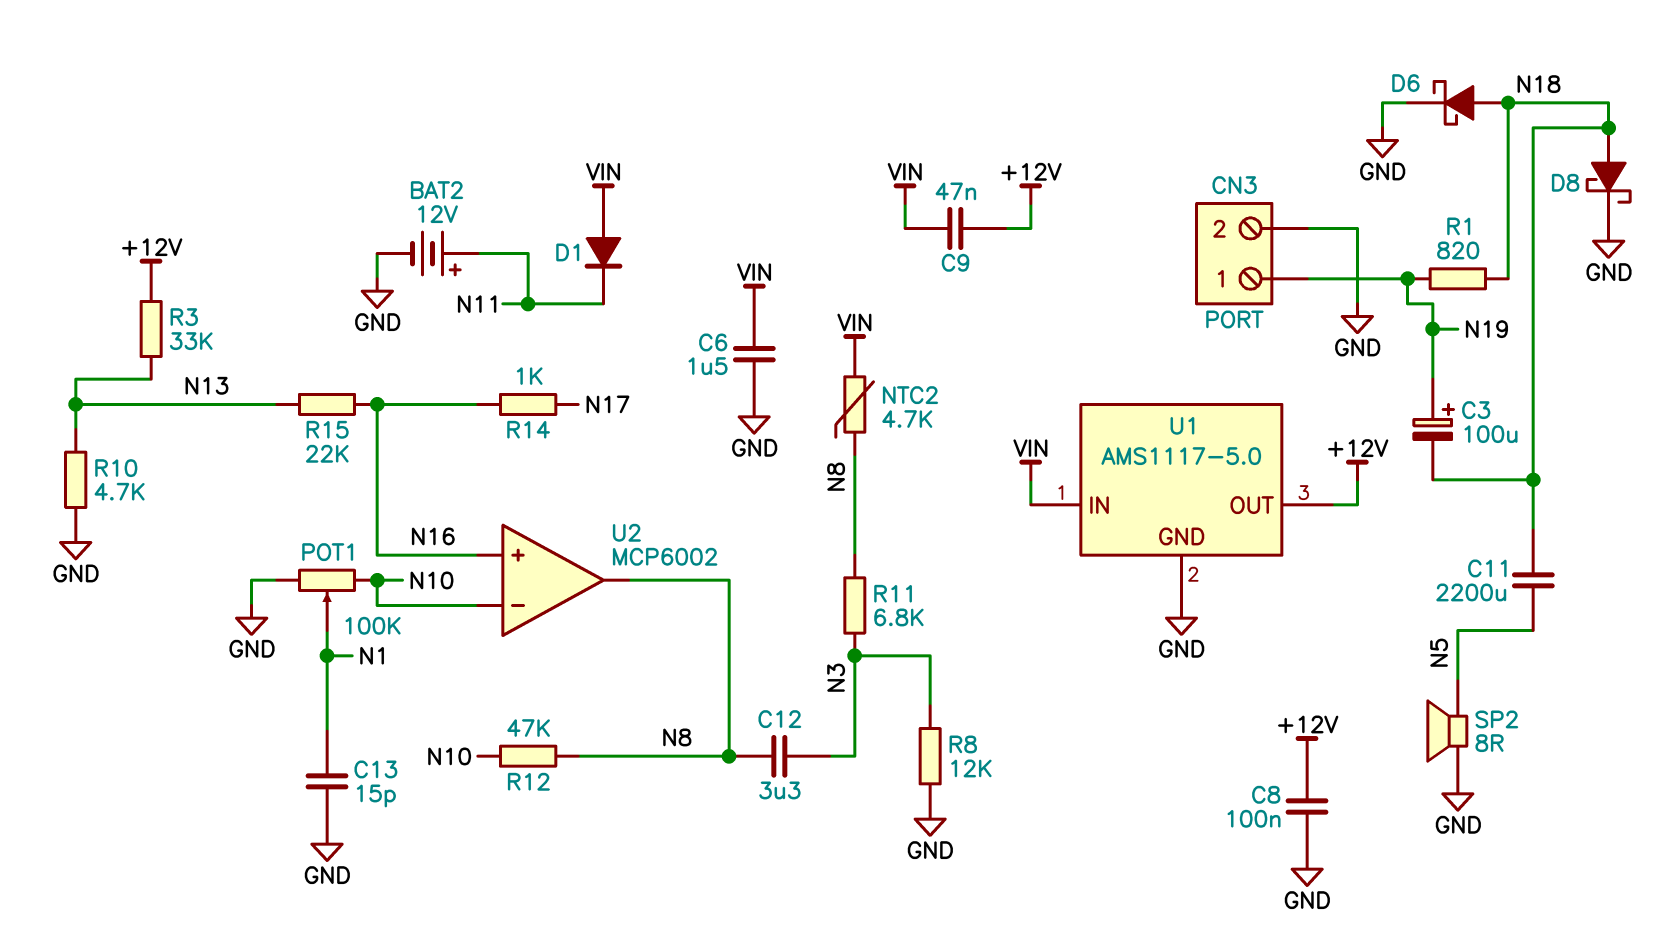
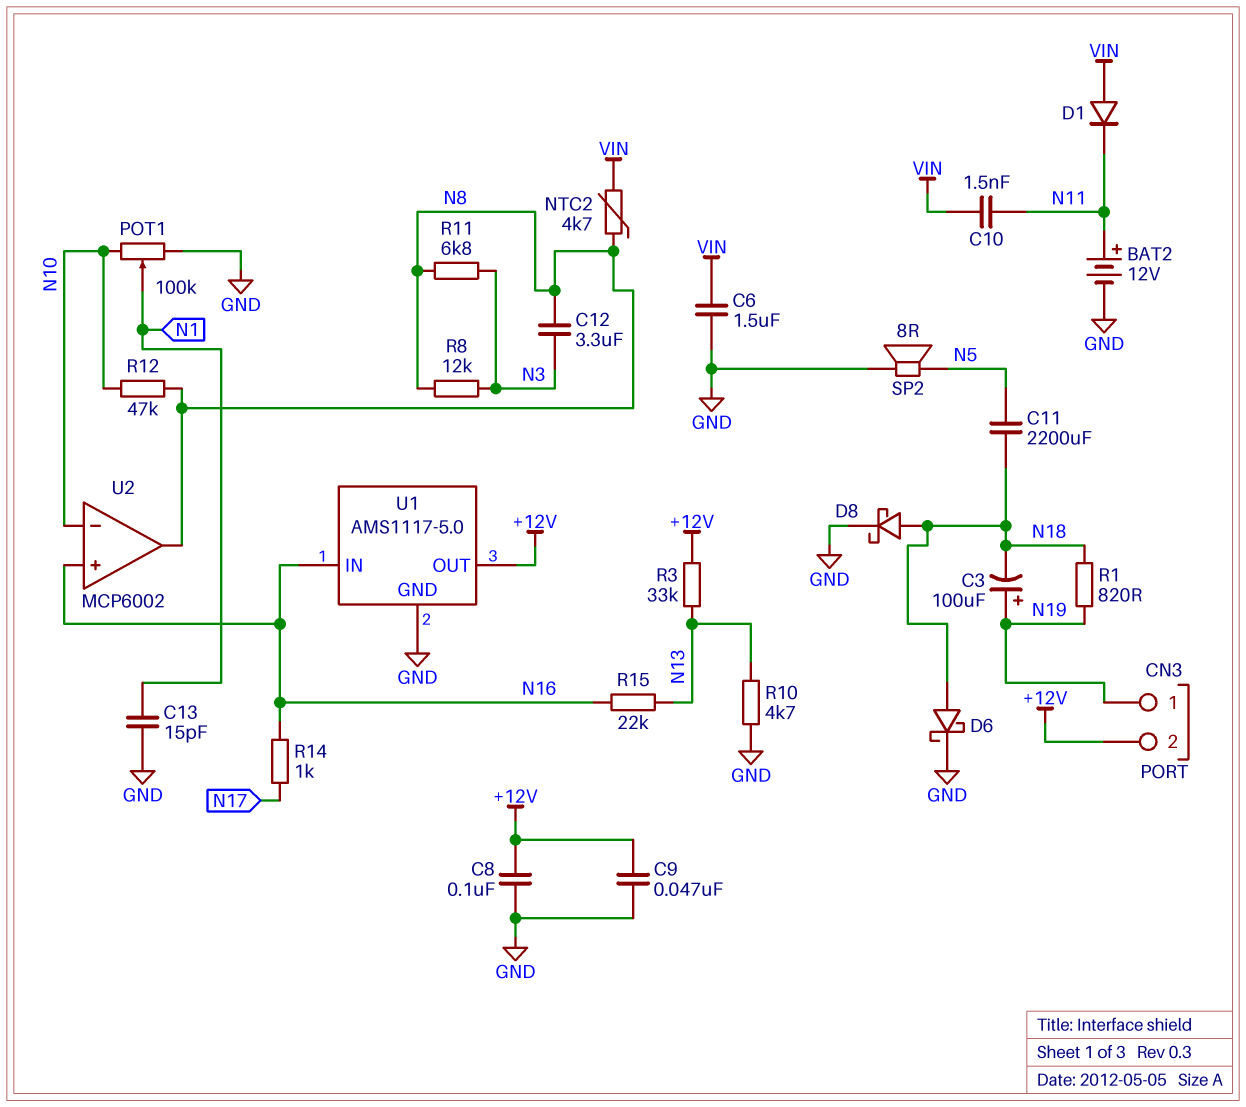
C9: 47nF (+12V, VIN) -> 47nF (+12V, GND)
C10: none -> 1.5nF (N11, VIN)
CN3 pin 2: GND -> +12V
R8: 12k (GND, N3) -> 12k (N3, N8)
U1 pin IN: VIN -> N16

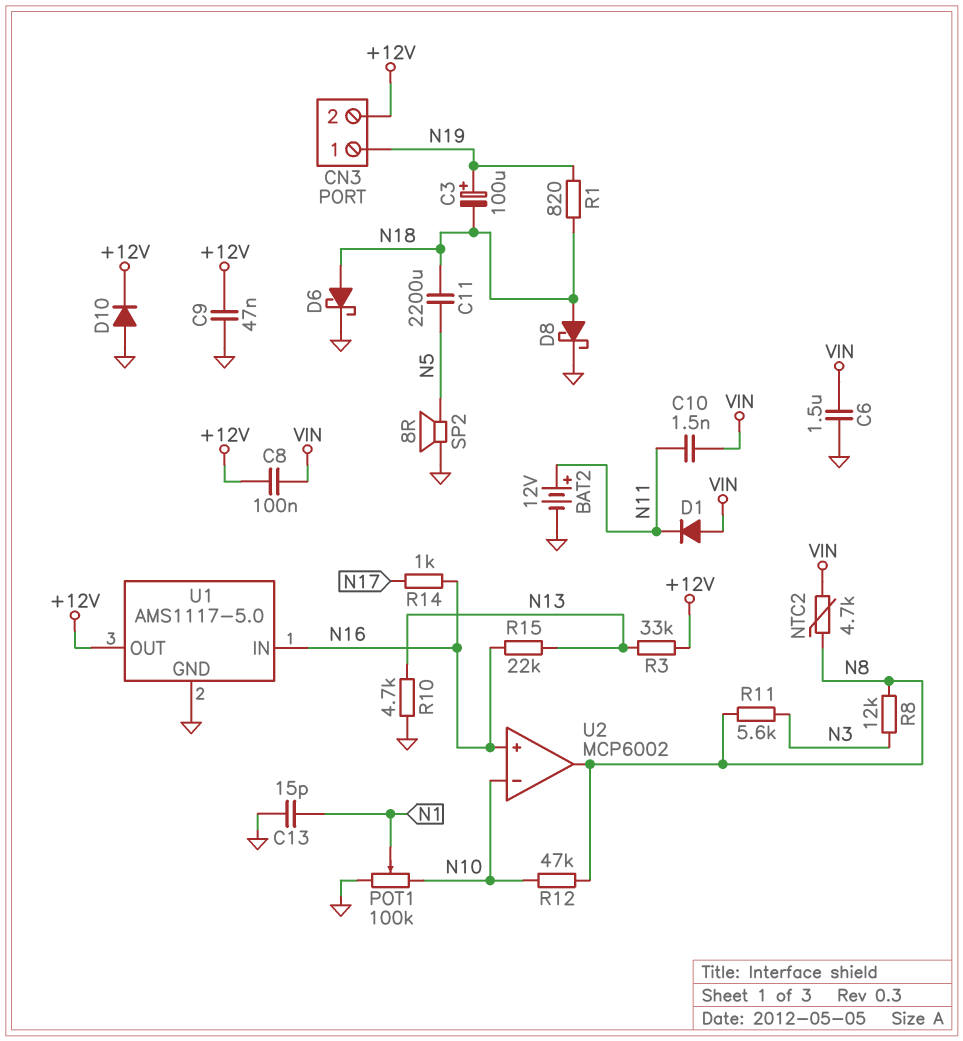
C8: 100nF (+12V, GND) -> 100nF (+12V, VIN)
C12: 3.3uF (N3, N8) -> none
D10: none -> diode (A GND, K +12V)
R11: 6.8k (N3, N8) -> 5.6k (N3, N8)

